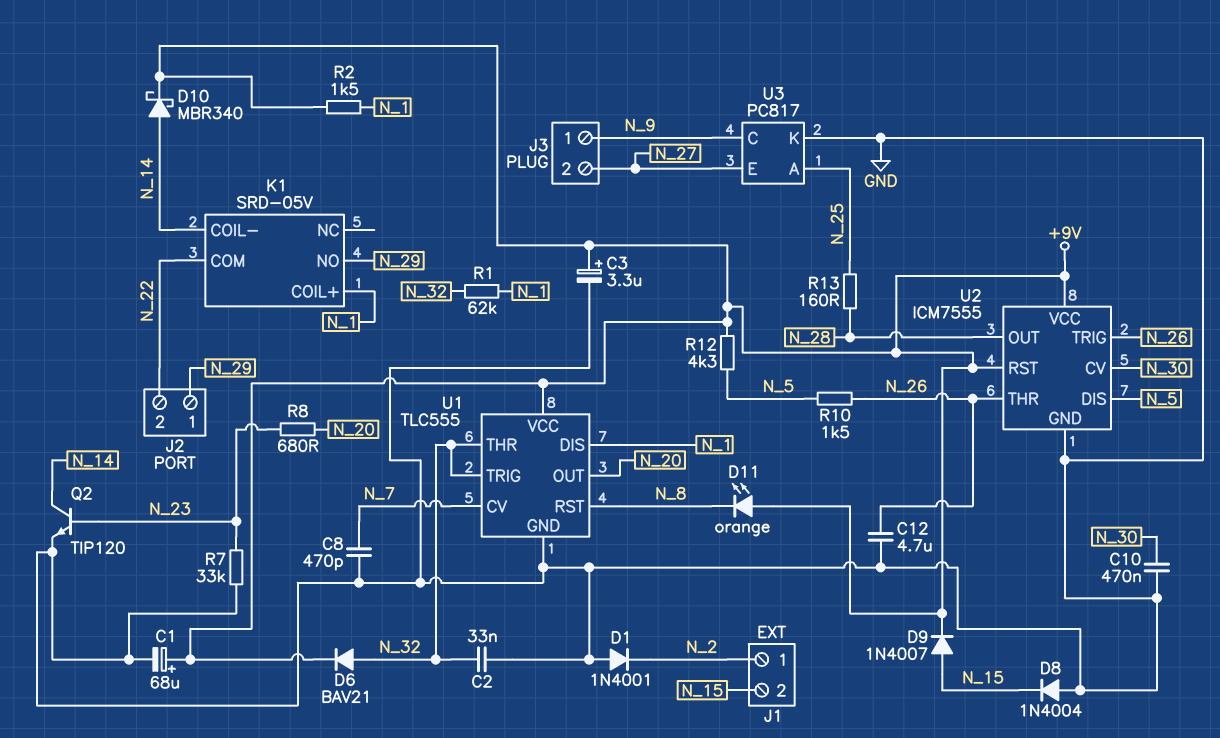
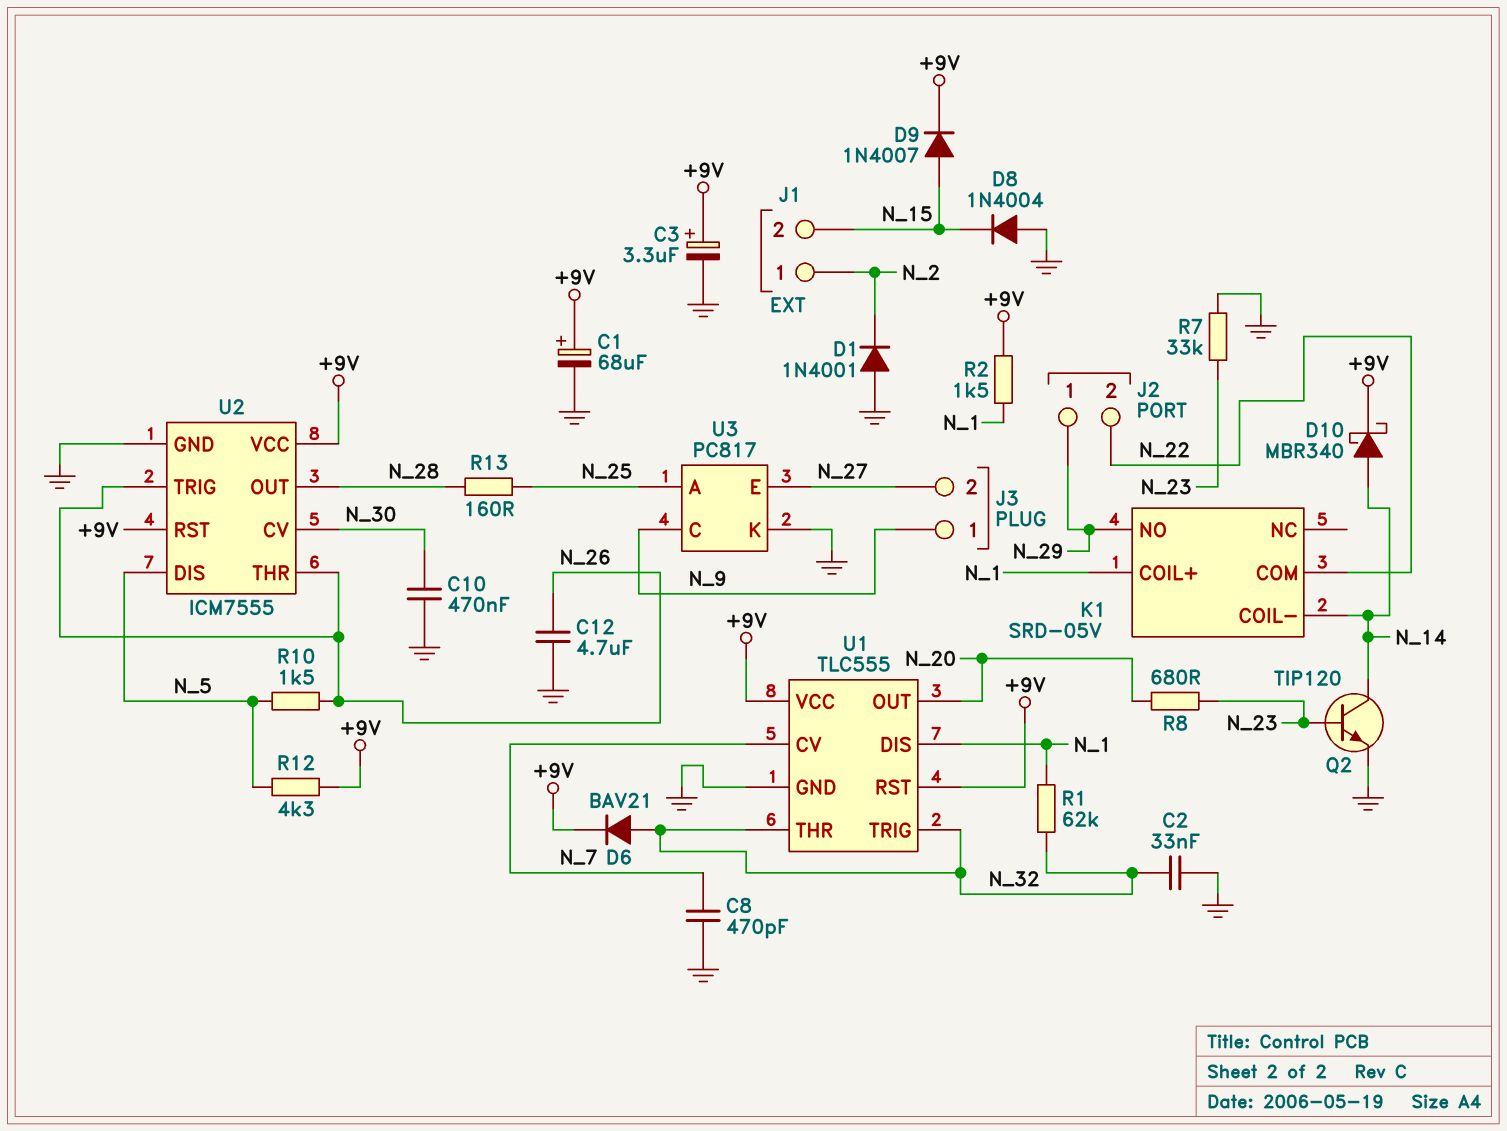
D11: LED orange (A +9V, K N_8) -> none
U1 pin RST: N_8 -> +9V

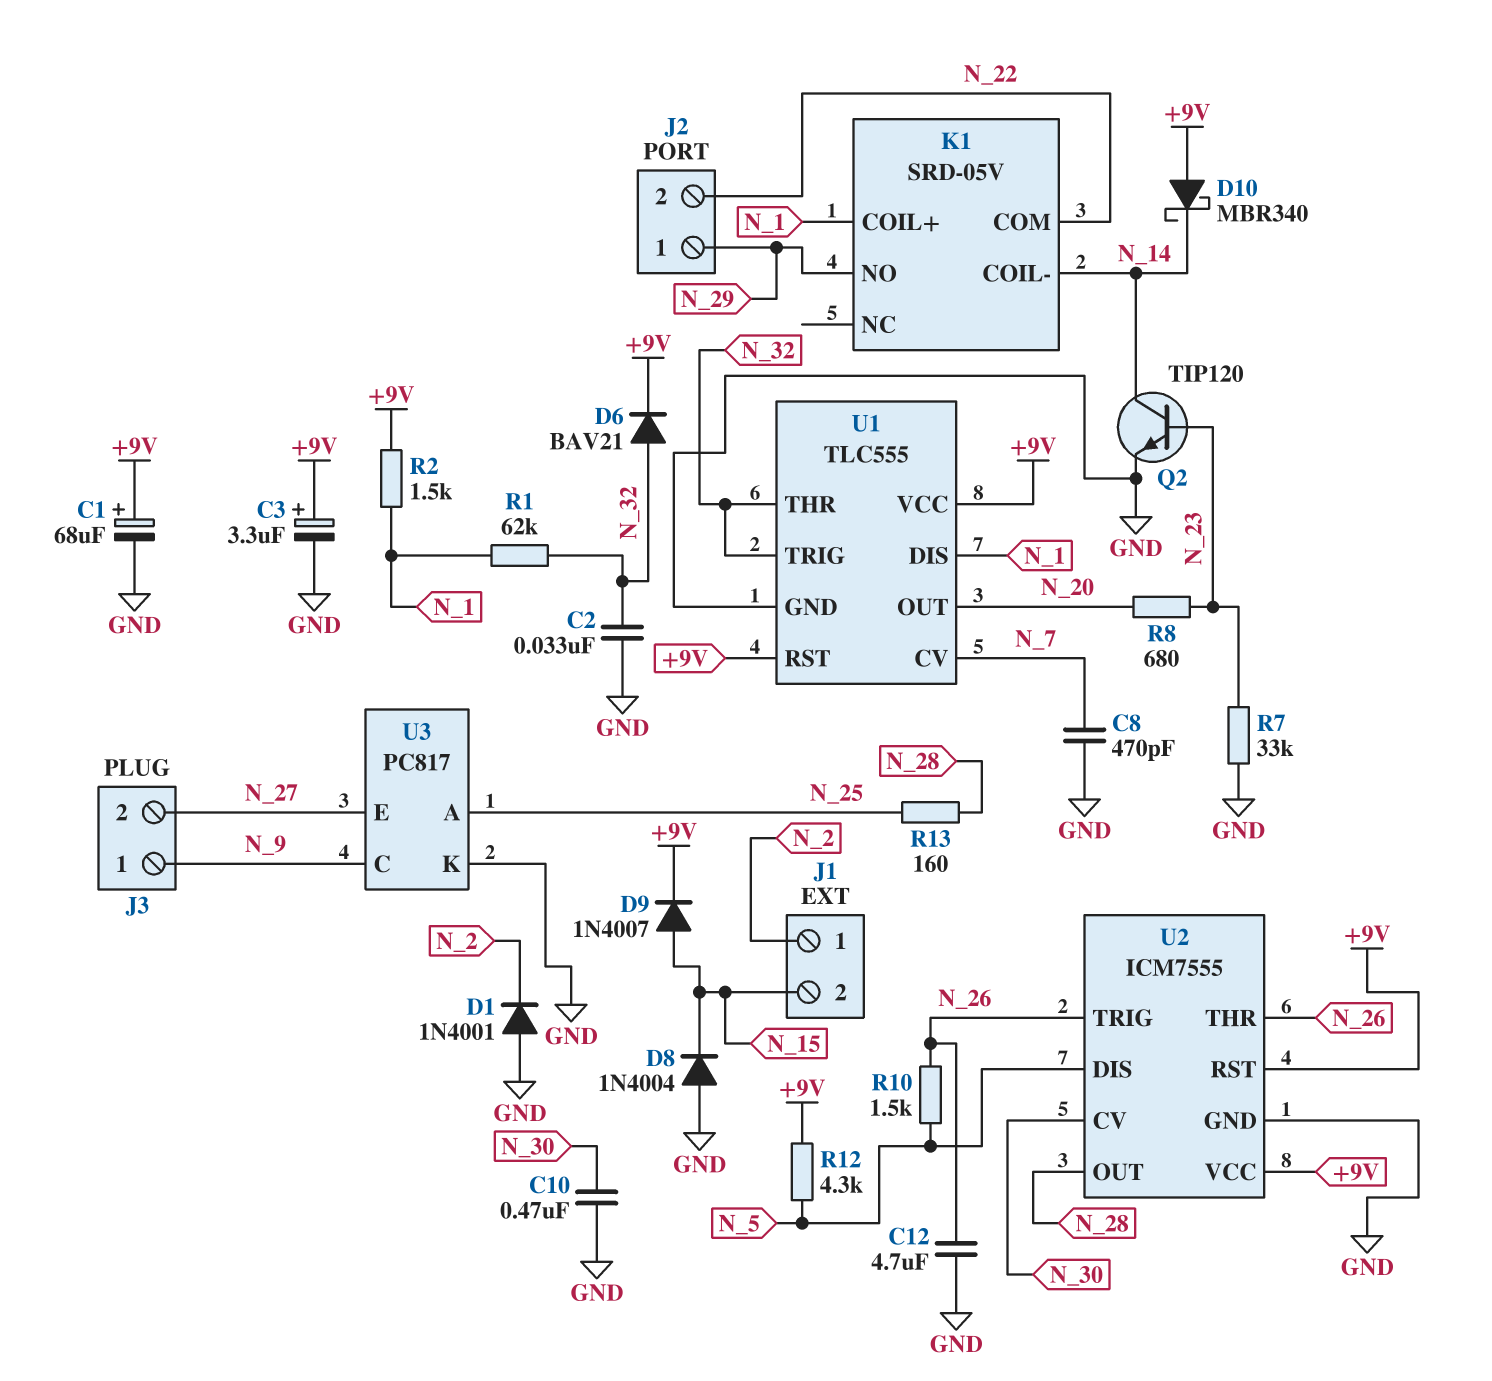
D10: schottky MBR340 (A N_14, K +9V) -> schottky MBR340 (A +9V, K N_14)

